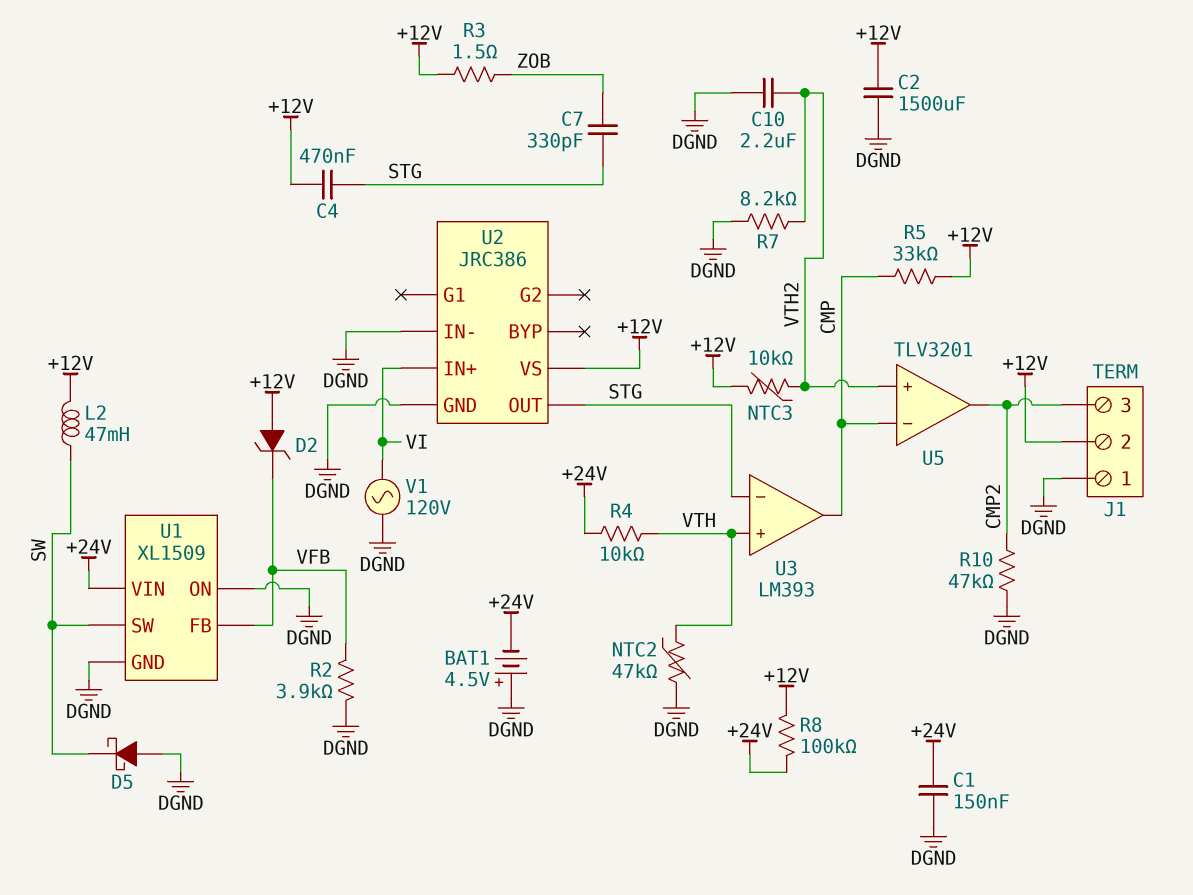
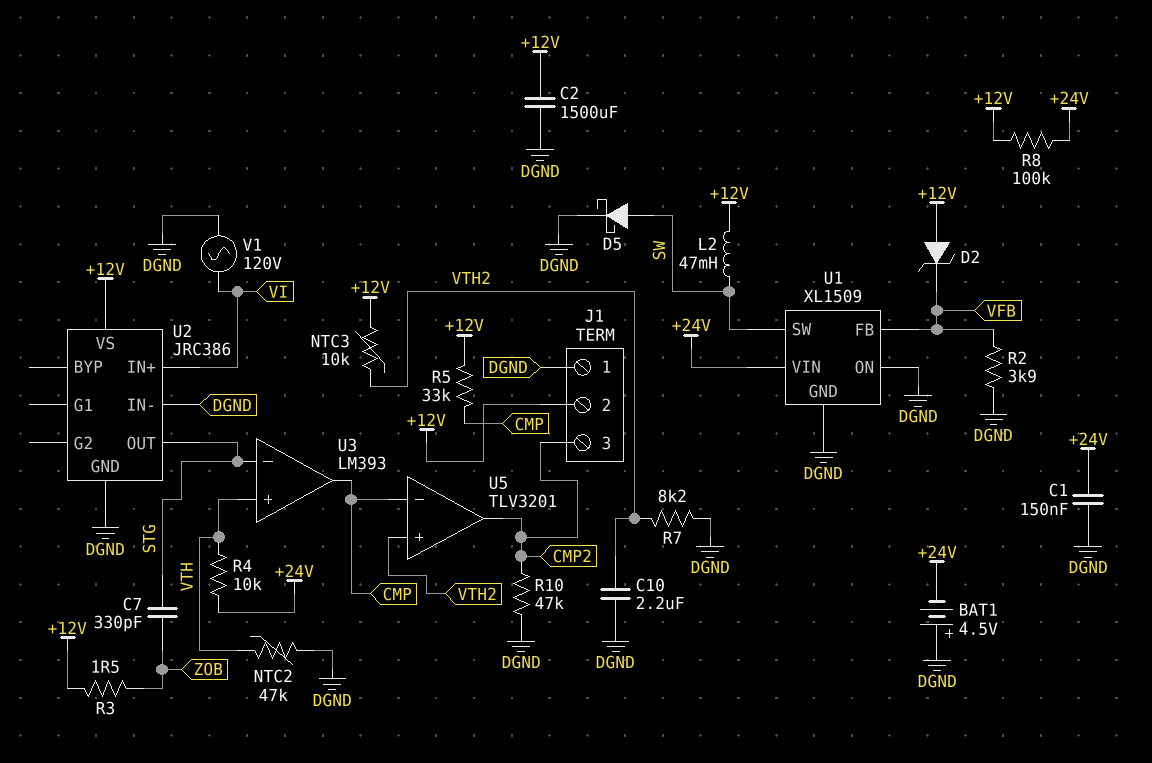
C4: 470nF (+12V, STG) -> none
D5: schottky (A DGND, K SW) -> schottky (A SW, K DGND)

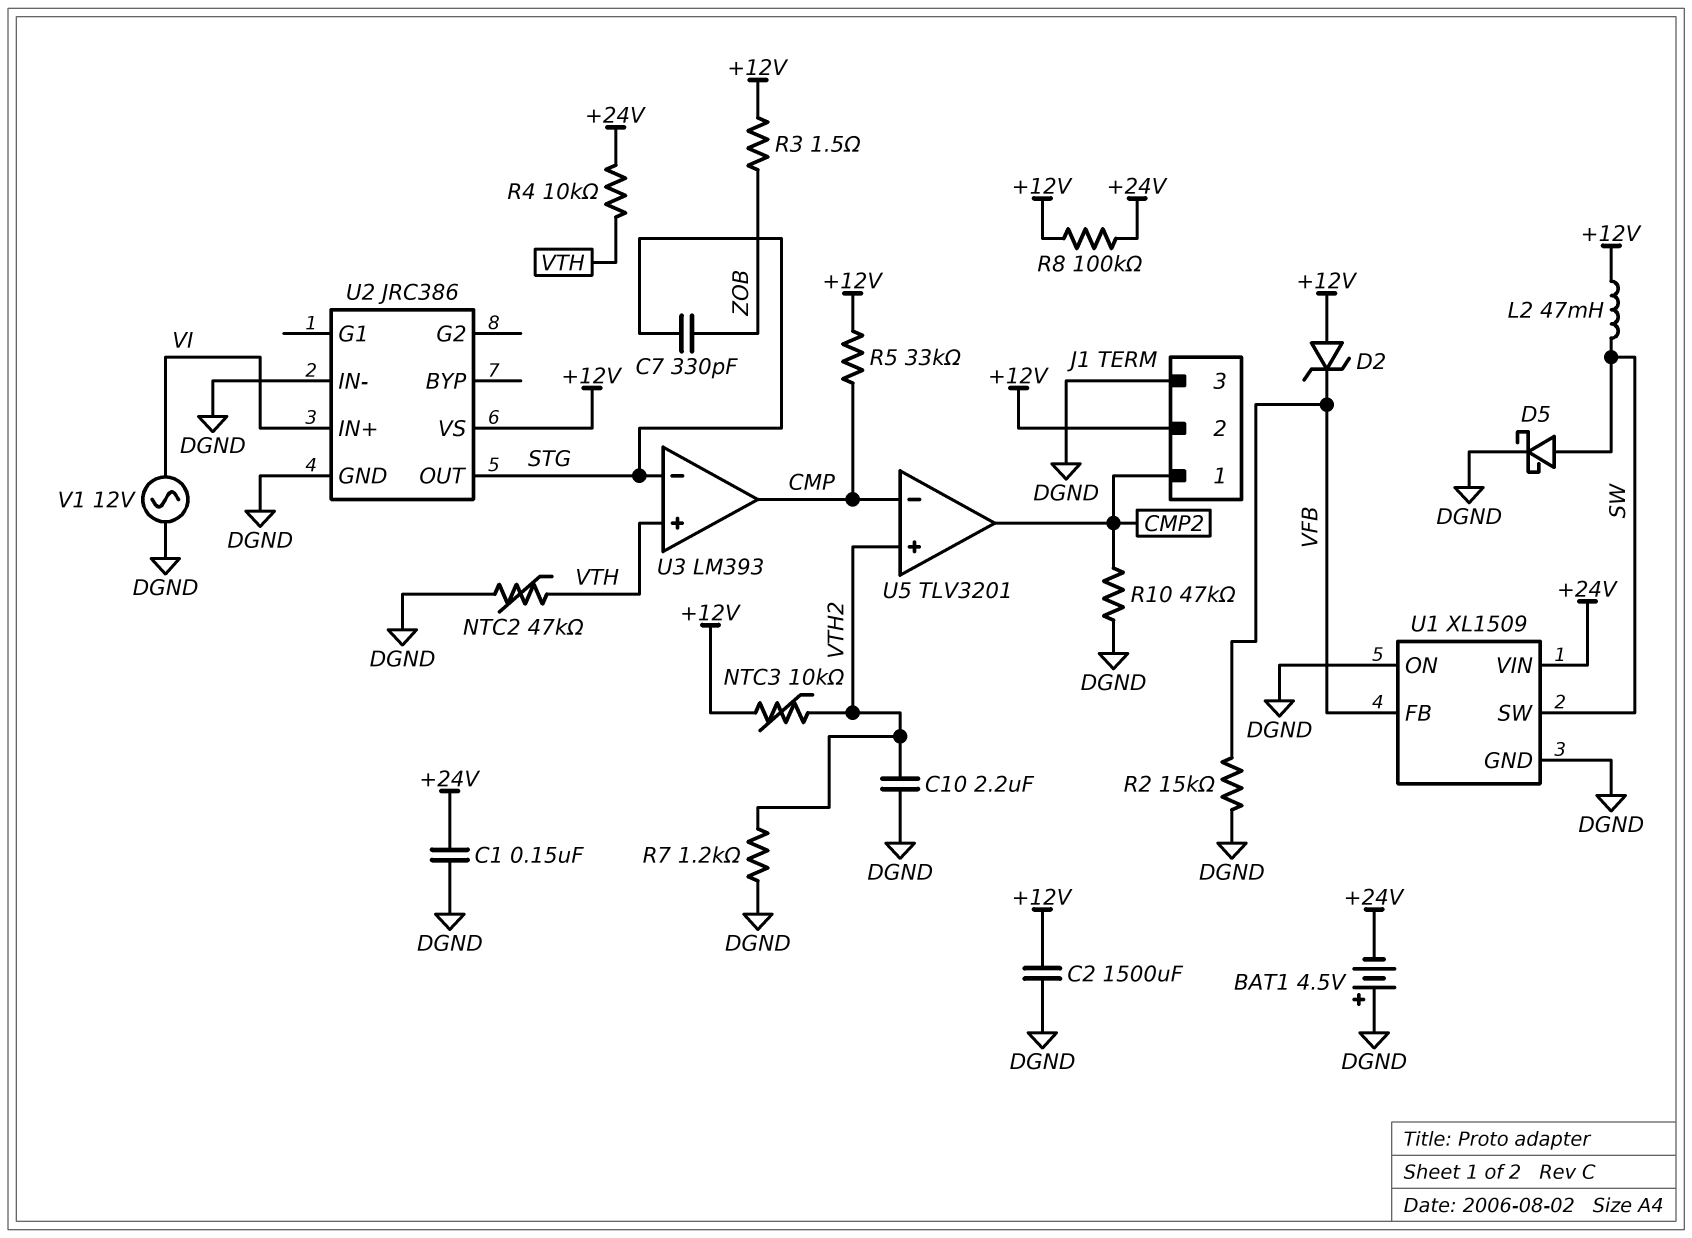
J1 pin 1: DGND -> CMP2
J1 pin 3: CMP2 -> DGND
R2: 3.9k (DGND, VFB) -> 15k (DGND, VFB)
R7: 8.2k (DGND, VTH2) -> 1.2k (DGND, VTH2)
V1: AC 120V (DGND, VI) -> AC 12V (DGND, VI)

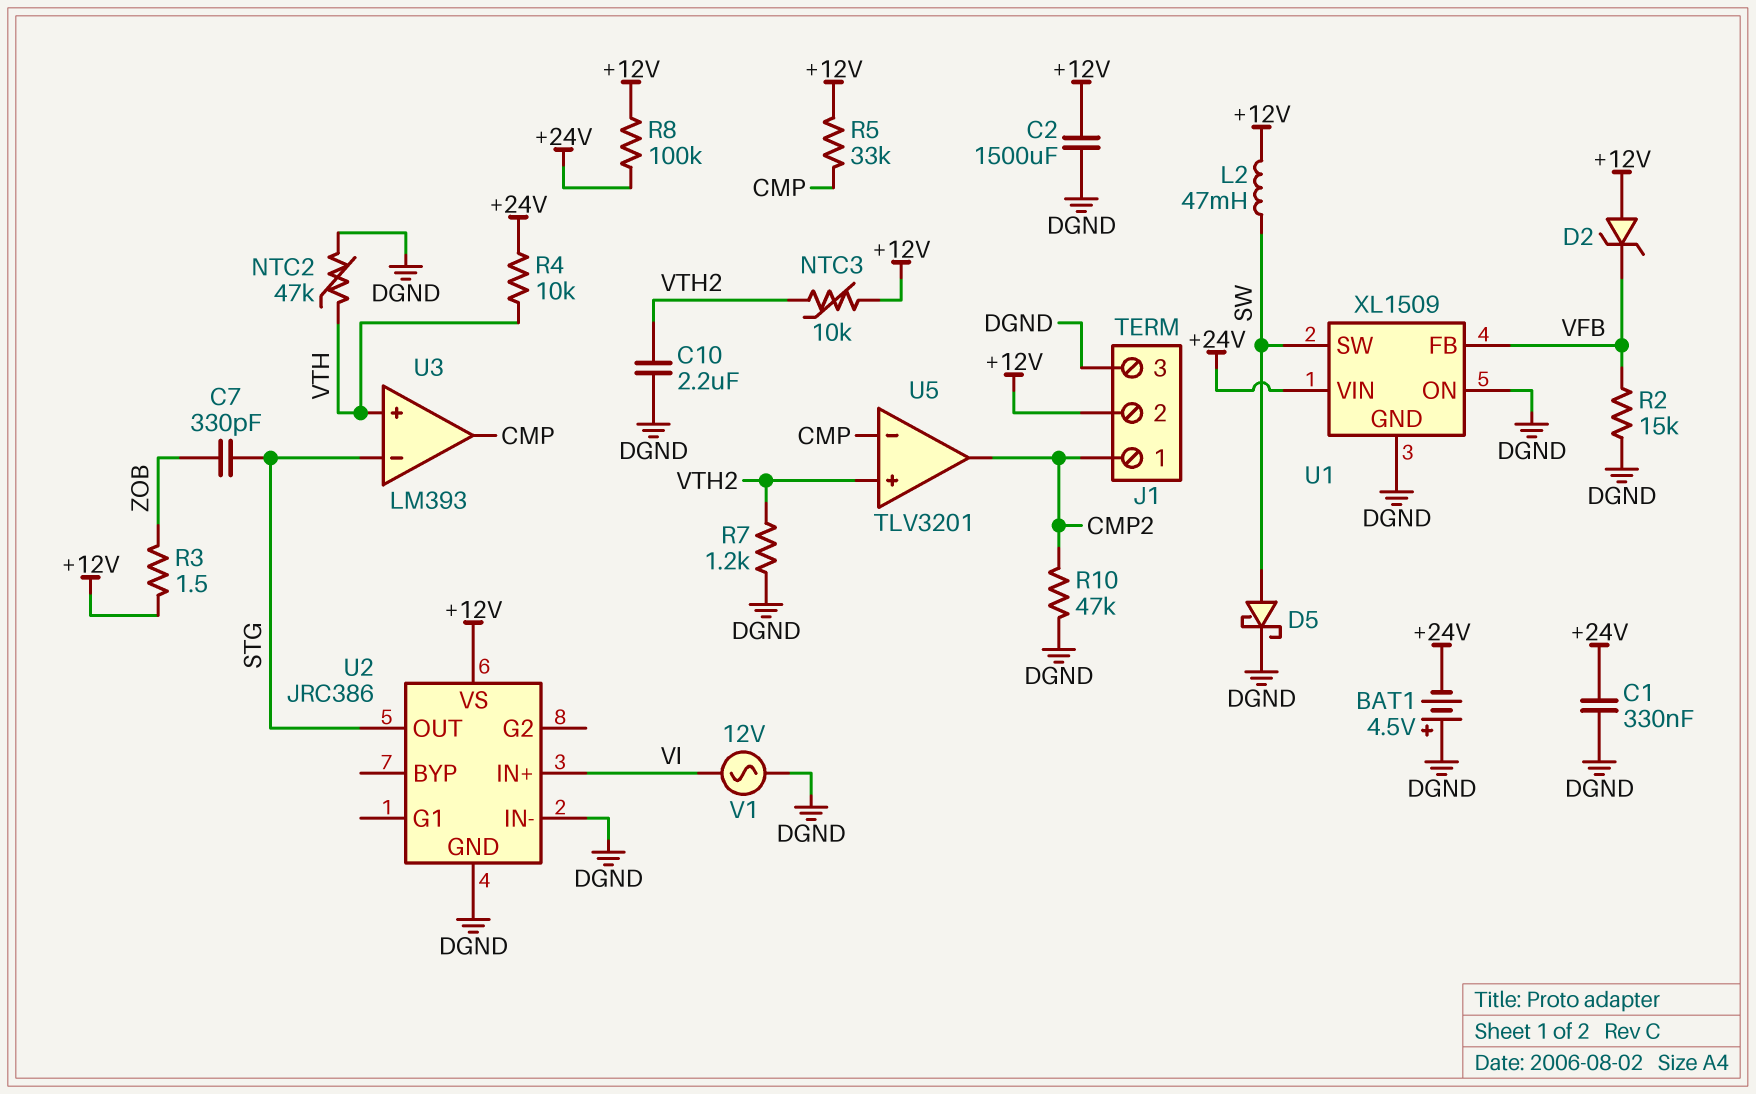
C1: 150nF (+24V, DGND) -> 330nF (+24V, DGND)

